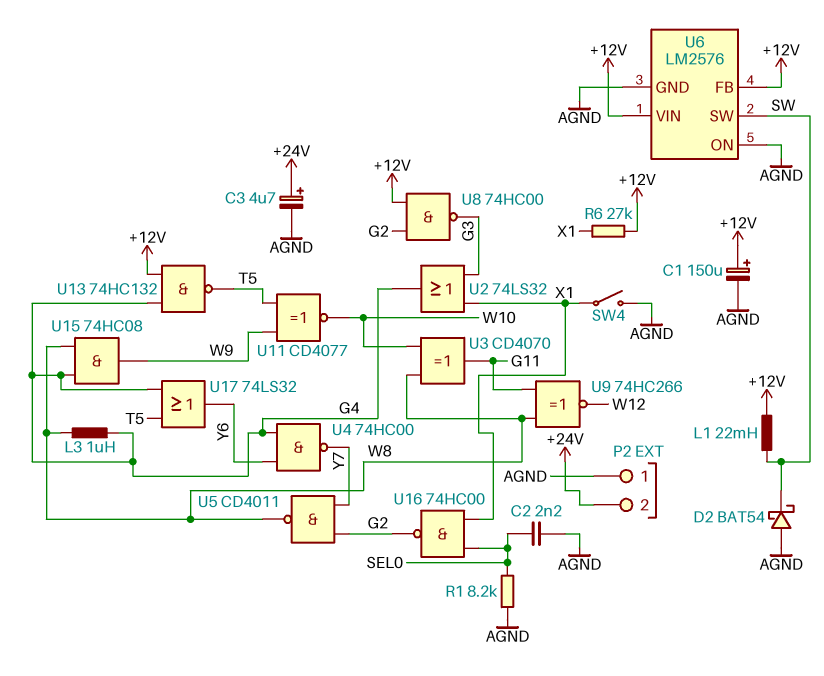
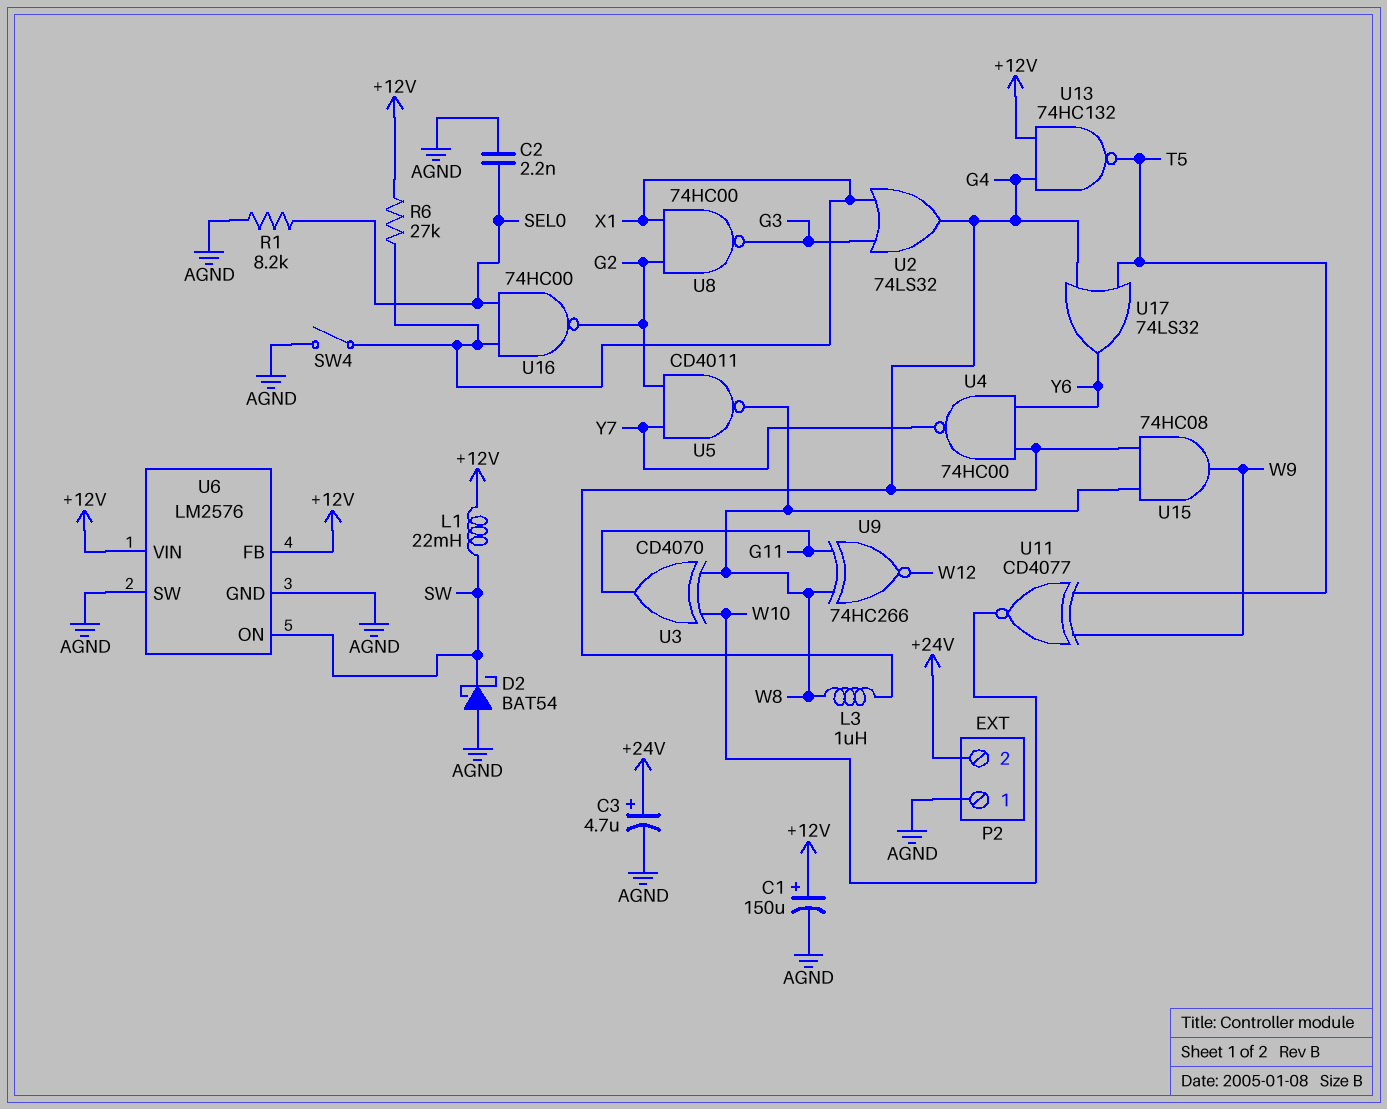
U6 pin ON: AGND -> SW
U6 pin SW: SW -> AGND
U8: NAND 74HC00 (in +12V, in G2, out G3) -> NAND 74HC00 (in G2, in X1, out G3)

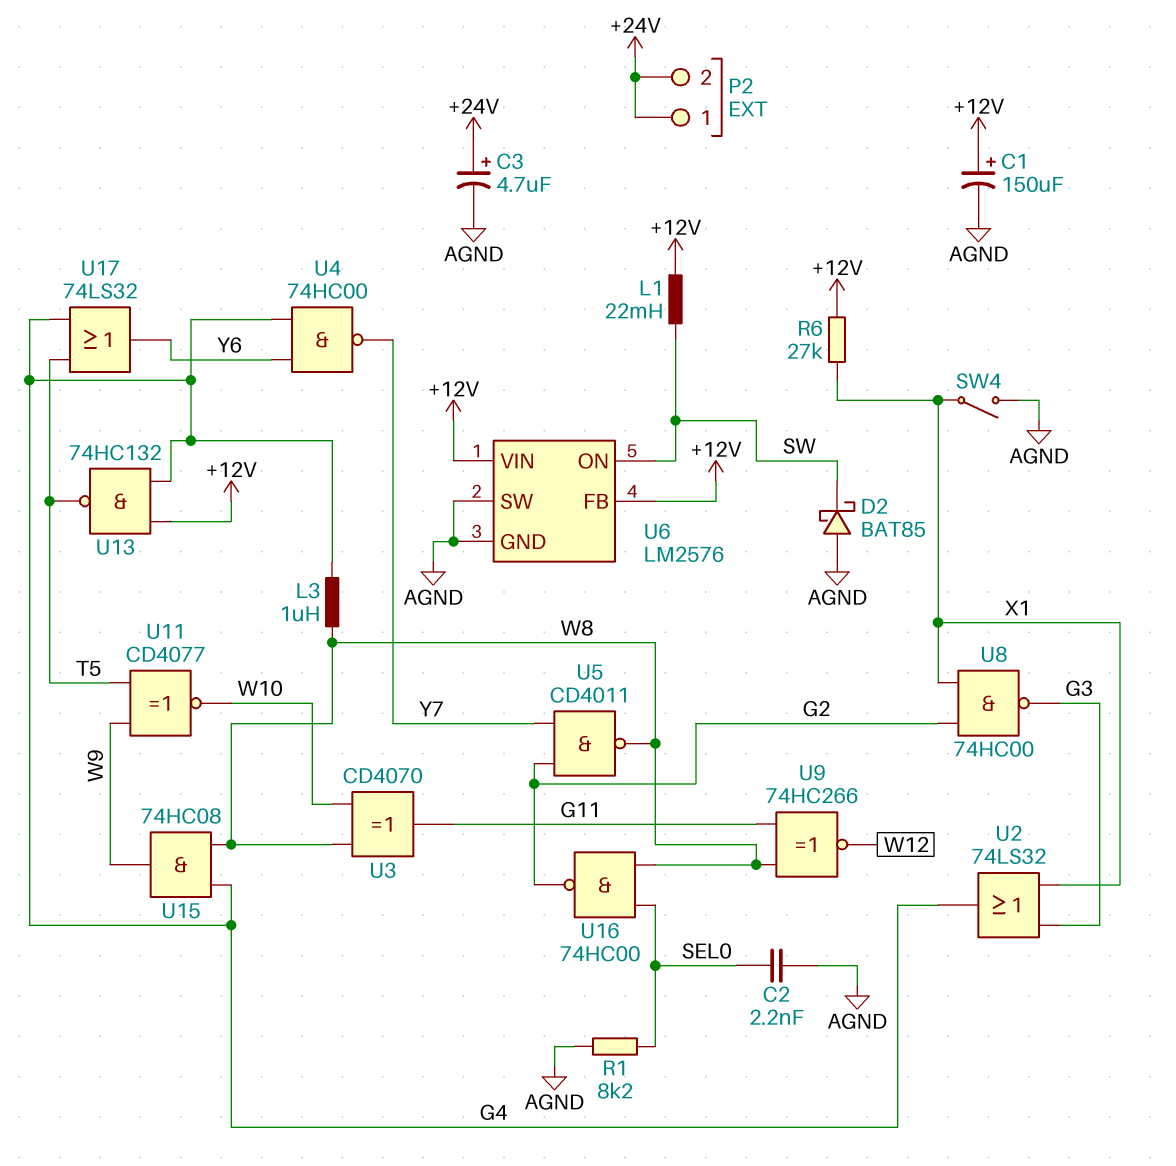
D2: schottky BAT54 (A AGND, K SW) -> schottky BAT85 (A AGND, K SW)
P2 pin 1: AGND -> +24V
U16: NAND 74HC00 (in SEL0, in X1, out G2) -> NAND 74HC00 (in SEL0, in W8, out G2)

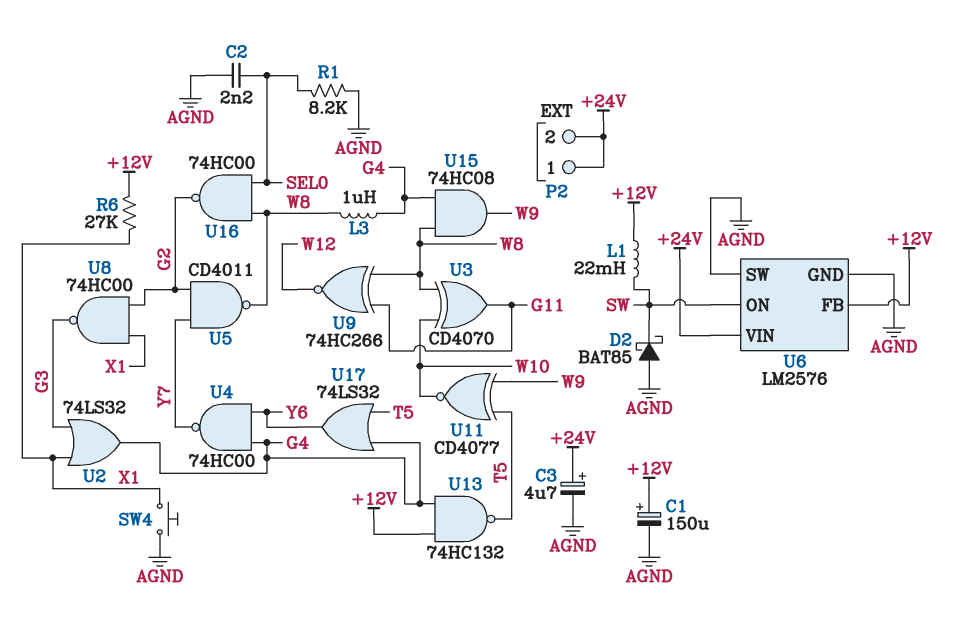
SW4: switch (AGND, X1) -> button (AGND, X1)
U6 pin VIN: +12V -> +24V

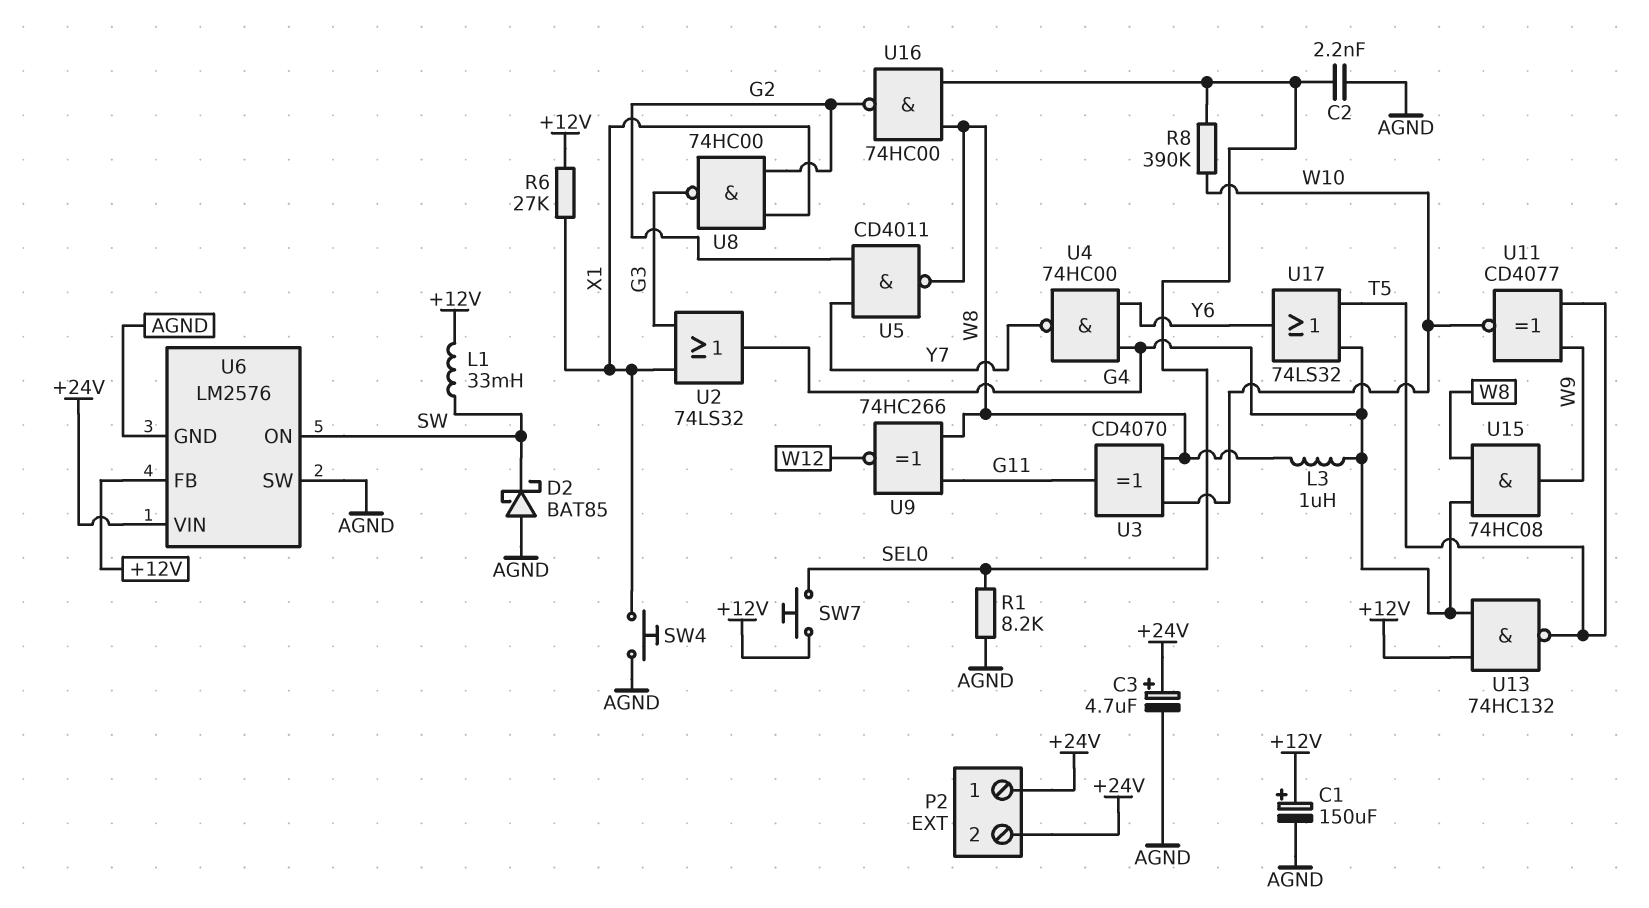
L1: 22mH (+12V, SW) -> 33mH (+12V, SW)
R8: none -> 390k (SEL0, W10)
SW7: none -> button (+12V, SEL0)

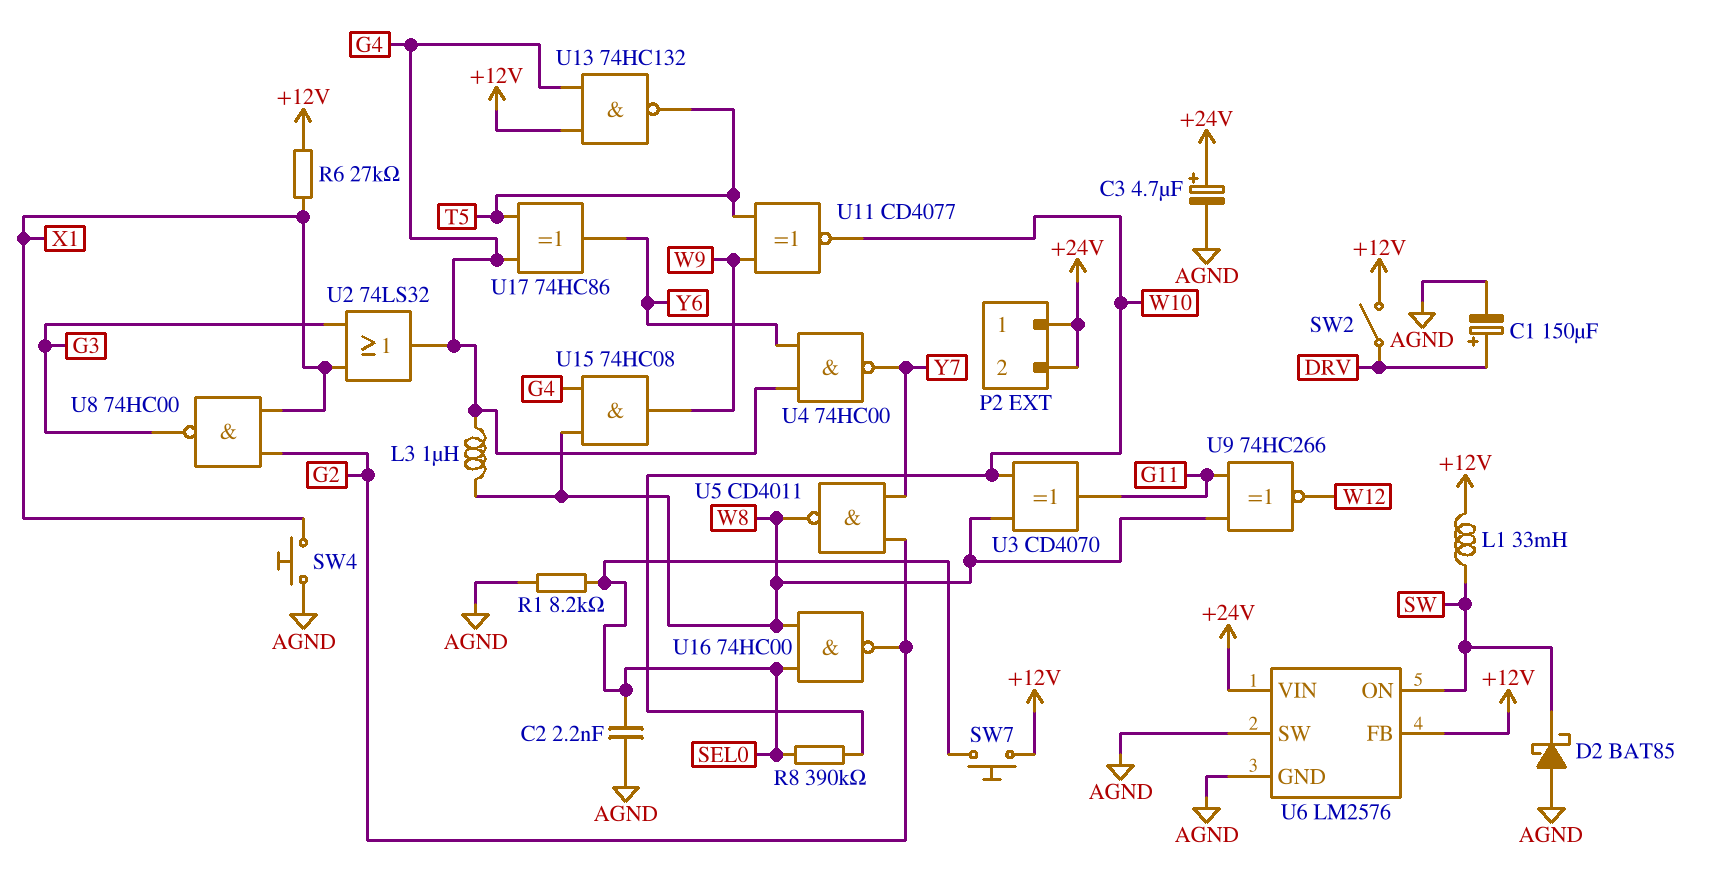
C1: 150uF (plus +12V, minus AGND) -> 150uF (plus DRV, minus AGND)
SW2: none -> switch (+12V, DRV)
U17: OR 74LS32 (in G4, in T5, out Y6) -> XOR 74HC86 (in G4, in T5, out Y6)

